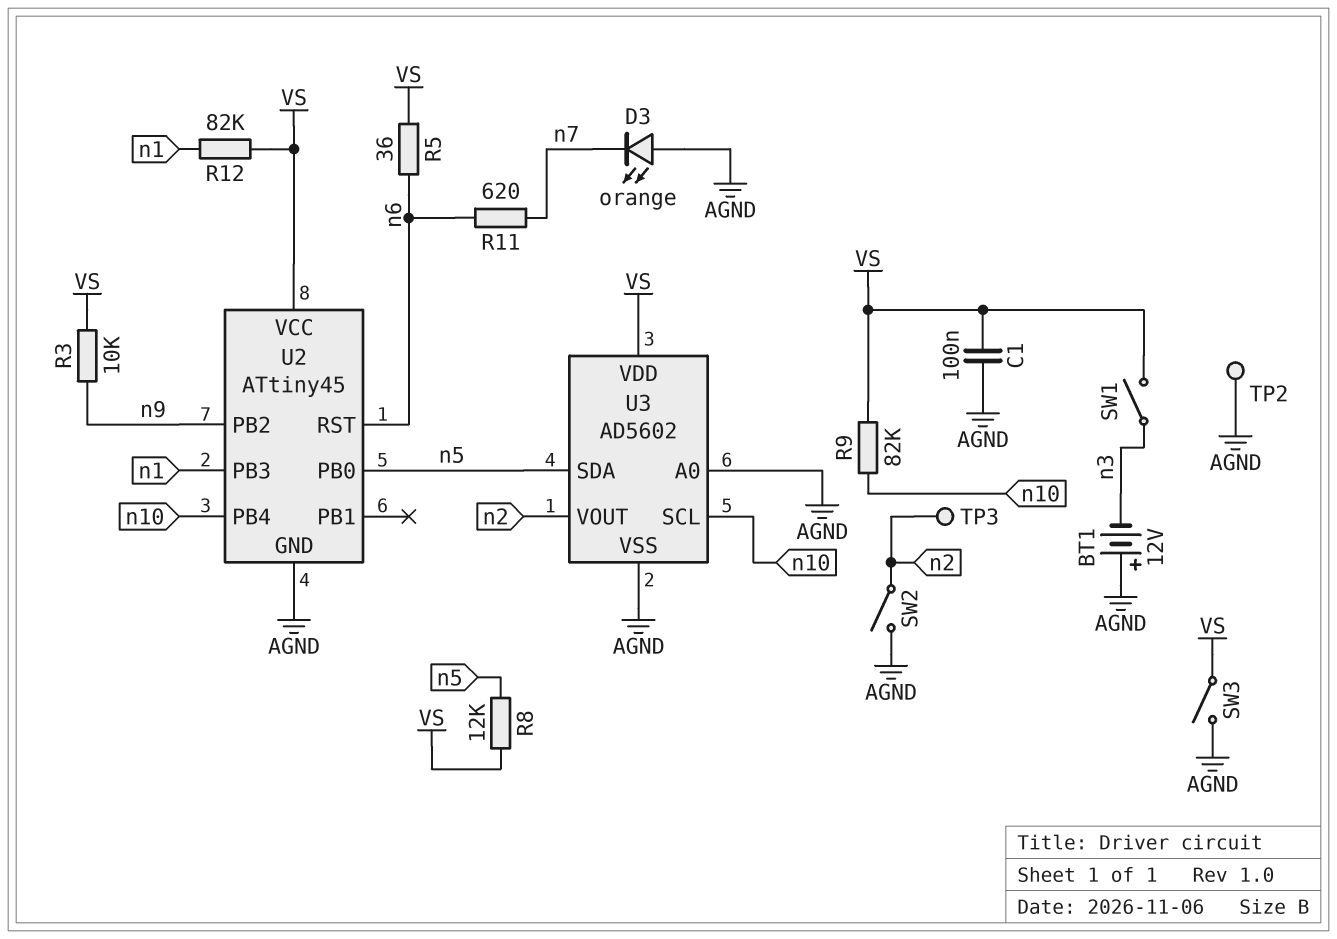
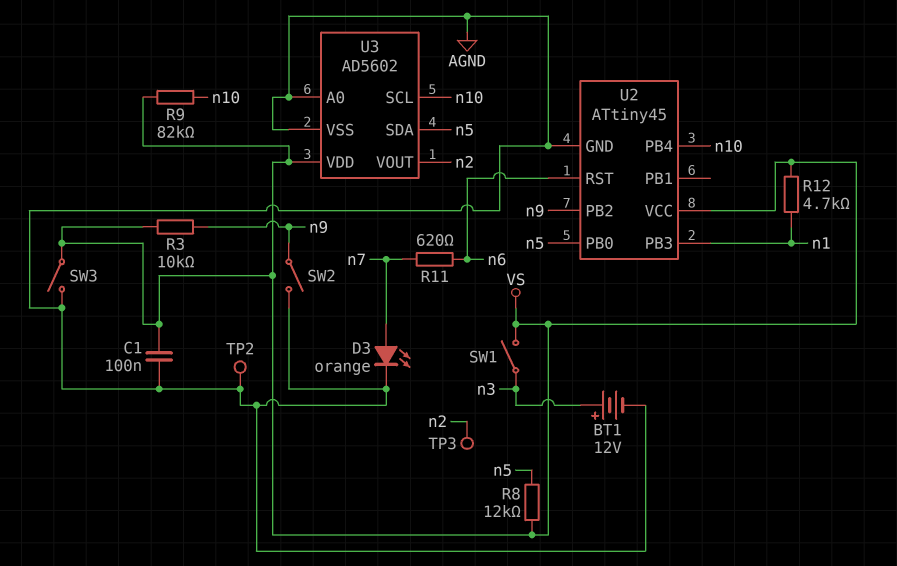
BT1: 12V (plus AGND, minus n3) -> 12V (plus n3, minus AGND)
D3: LED orange (A AGND, K n7) -> LED orange (A n7, K AGND)
R5: 36 (VS, n6) -> none
R12: 82k (VS, n1) -> 4.7k (VS, n1)
SW2: switch (AGND, n2) -> switch (AGND, n9)

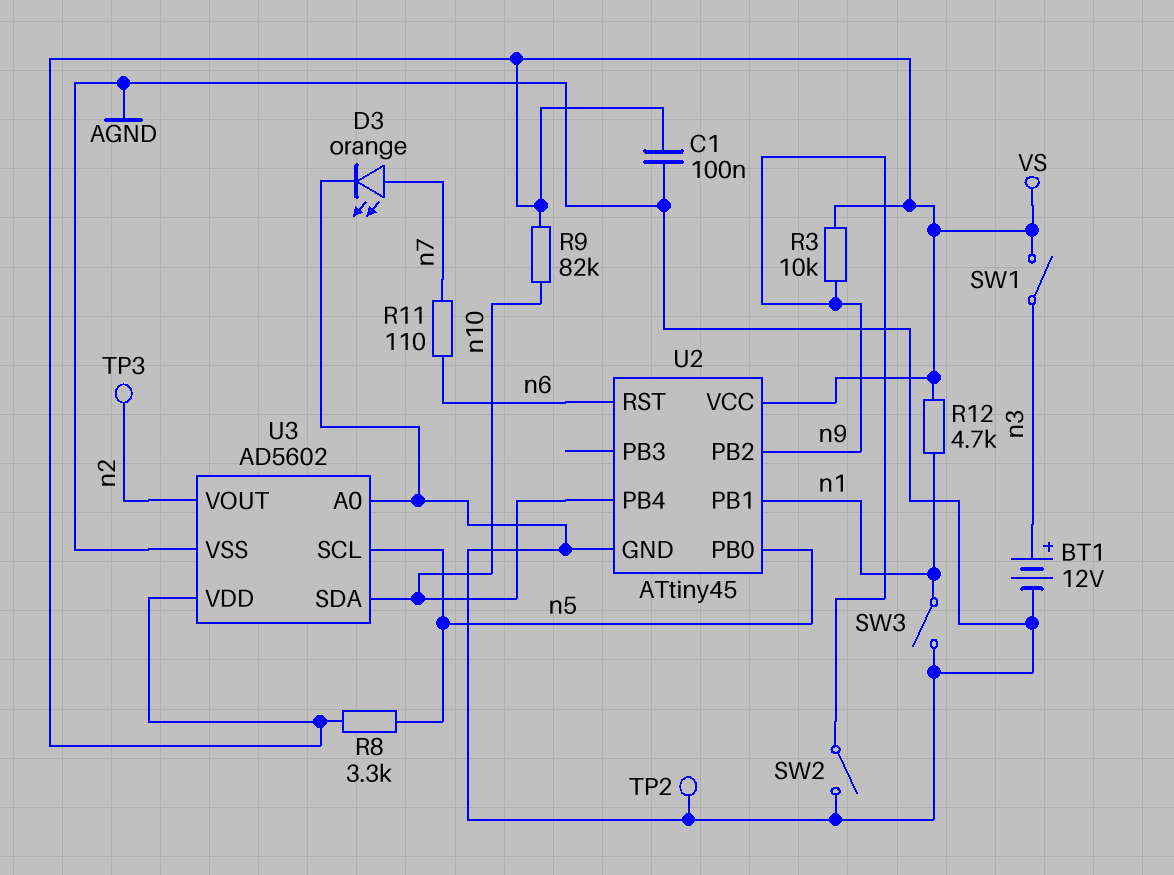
R8: 12k (VS, n5) -> 3.3k (VS, n5)
R11: 620 (n6, n7) -> 110 (n6, n7)
SW3: switch (AGND, VS) -> switch (AGND, n1)
U2 pin PB1: none -> n1
U2 pin PB3: n1 -> none
U3 pin SCL: n10 -> n5
U3 pin SDA: n5 -> n10

